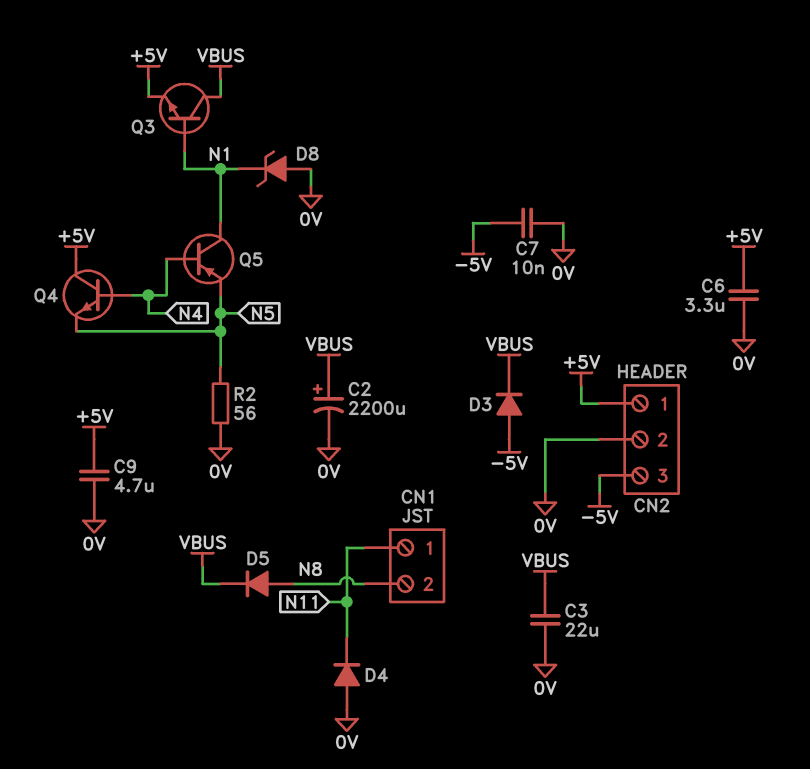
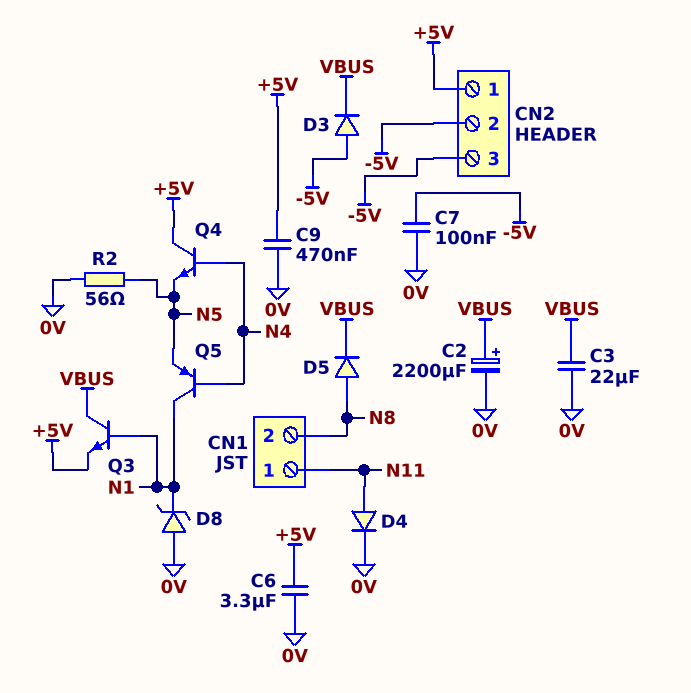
C7: 10nF (-5V, 0V) -> 100nF (-5V, 0V)
C9: 4.7uF (+5V, 0V) -> 470nF (+5V, 0V)
CN2 pin 2: 0V -> -5V
D4: diode (A 0V, K N11) -> diode (A N11, K 0V)

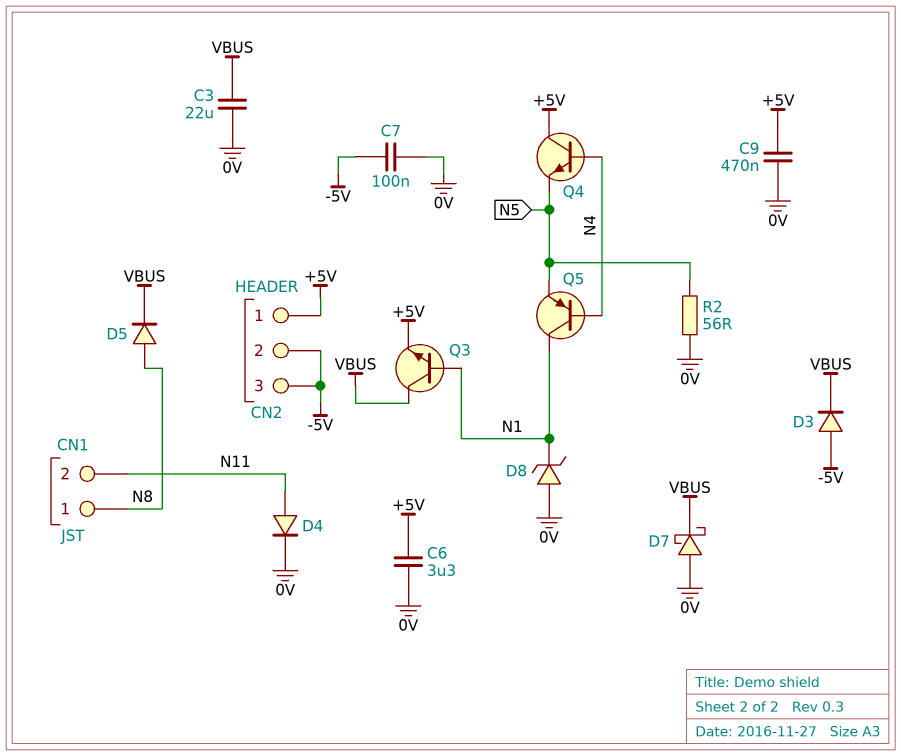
C2: 2200uF (plus VBUS, minus 0V) -> none
CN1 pin 1: N11 -> N8
CN1 pin 2: N8 -> N11
D7: none -> schottky (A 0V, K VBUS)

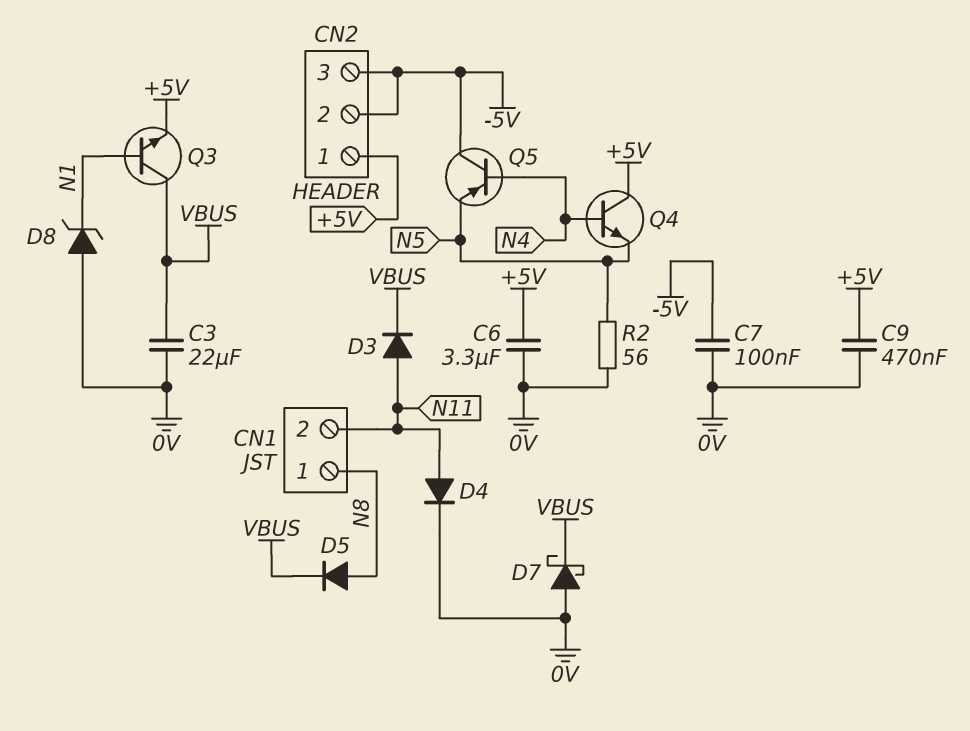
D3: diode (A -5V, K VBUS) -> diode (A N11, K VBUS)
Q5: PNP (B N4, C N1, E N5) -> PNP (B N4, C -5V, E N5)

